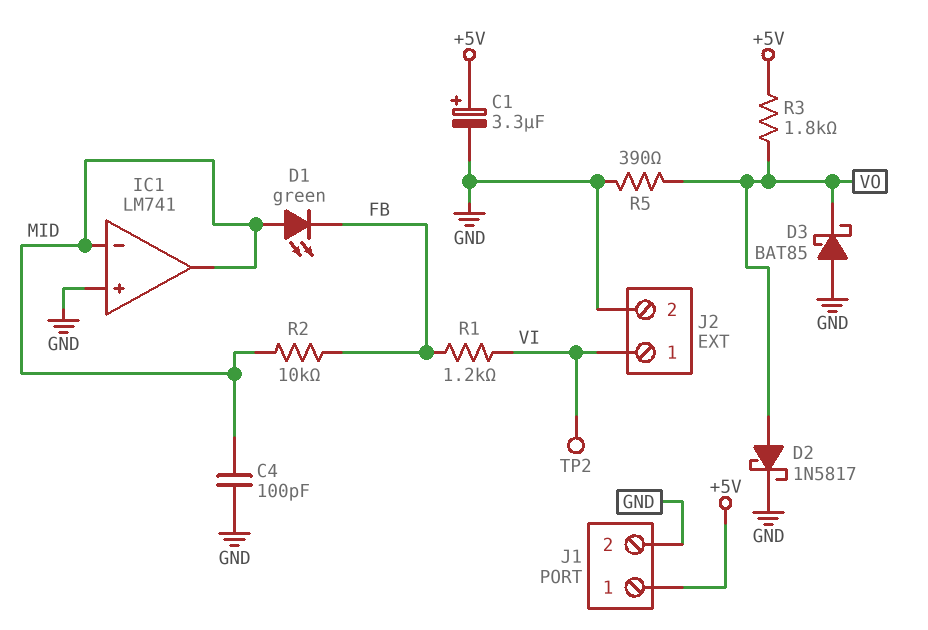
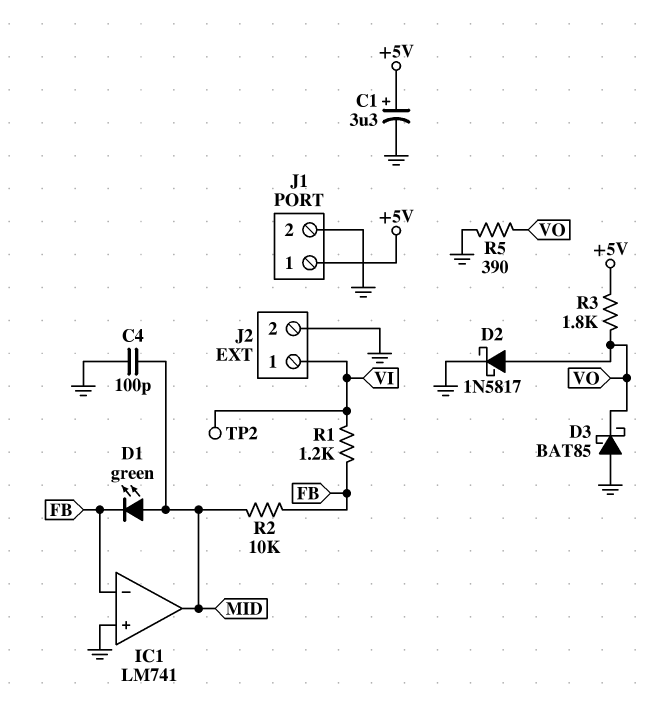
IC1 pin in-: MID -> FB

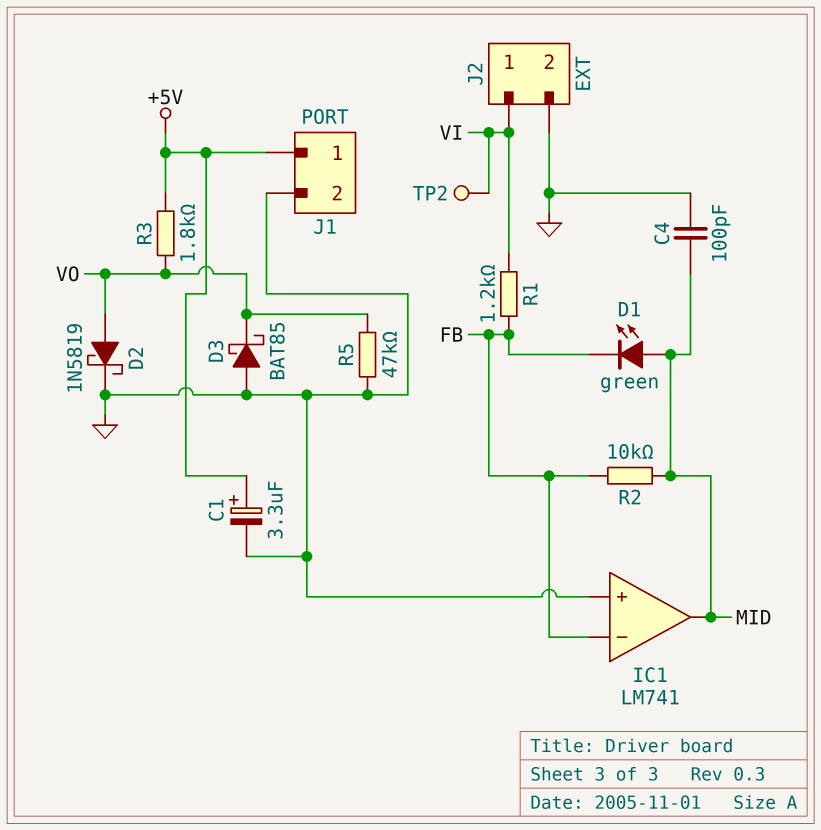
D2: schottky 1N5817 (A VO, K GND) -> schottky 1N5819 (A VO, K GND)
R5: 390 (GND, VO) -> 47k (GND, VO)

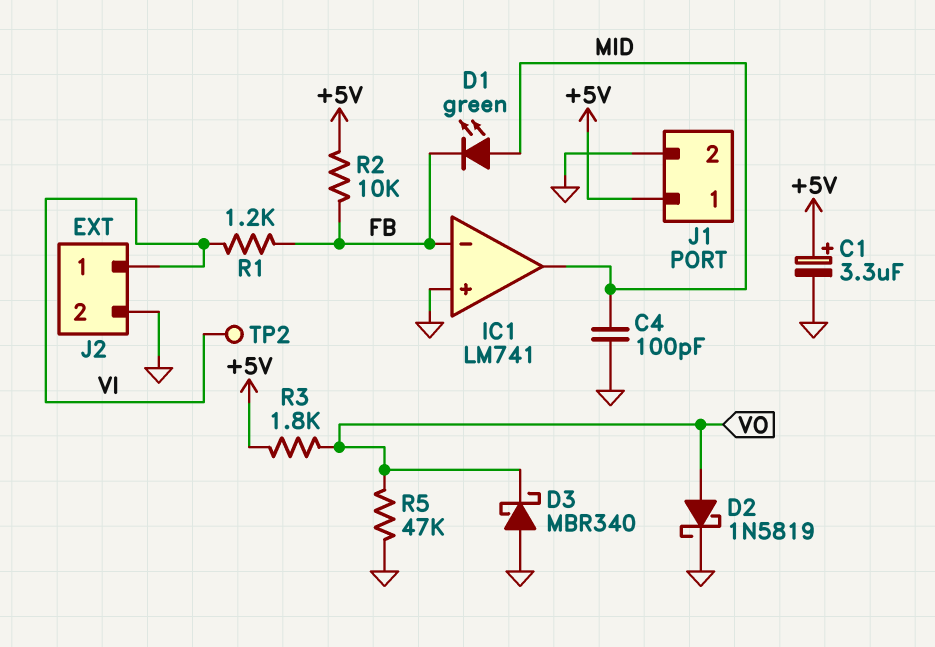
D3: schottky BAT85 (A GND, K VO) -> schottky MBR340 (A GND, K VO)
R2: 10k (FB, MID) -> 10k (+5V, FB)

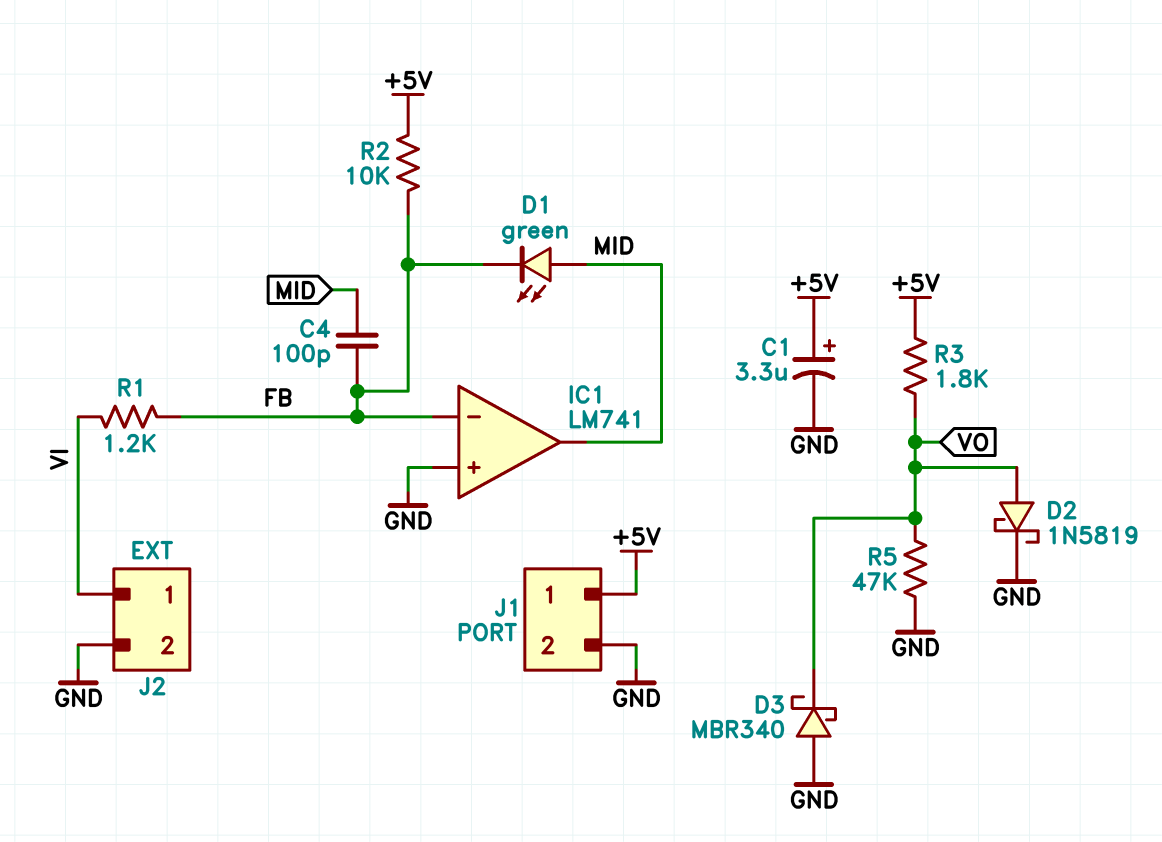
C4: 100pF (GND, MID) -> 100pF (FB, MID)
TP2: test point (VI) -> none

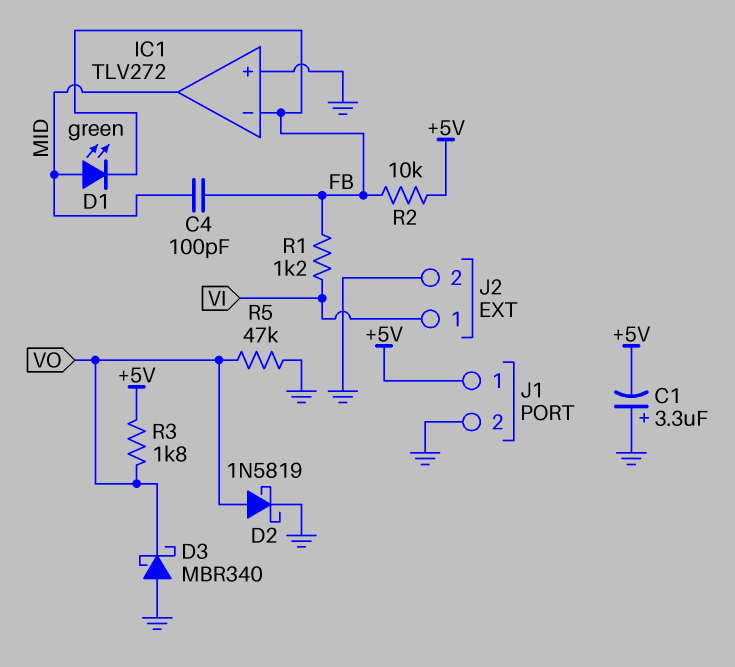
C1: 3.3uF (plus +5V, minus GND) -> 3.3uF (plus GND, minus +5V)
IC1: LM741 -> TLV272

